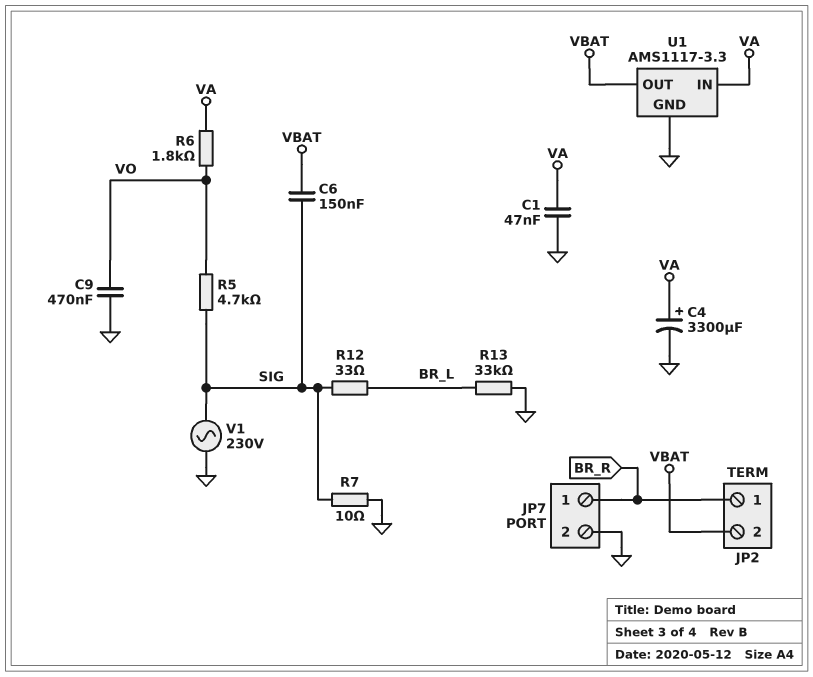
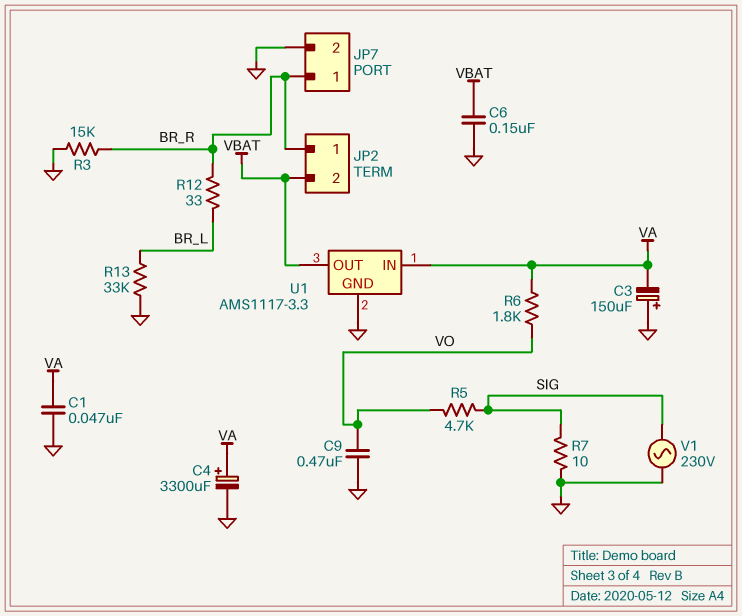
C3: none -> 150uF (plus GND, minus VA)
C6: 150nF (SIG, VBAT) -> 150nF (GND, VBAT)
R3: none -> 15k (BR_R, GND)
R12: 33 (BR_L, SIG) -> 33 (BR_L, BR_R)

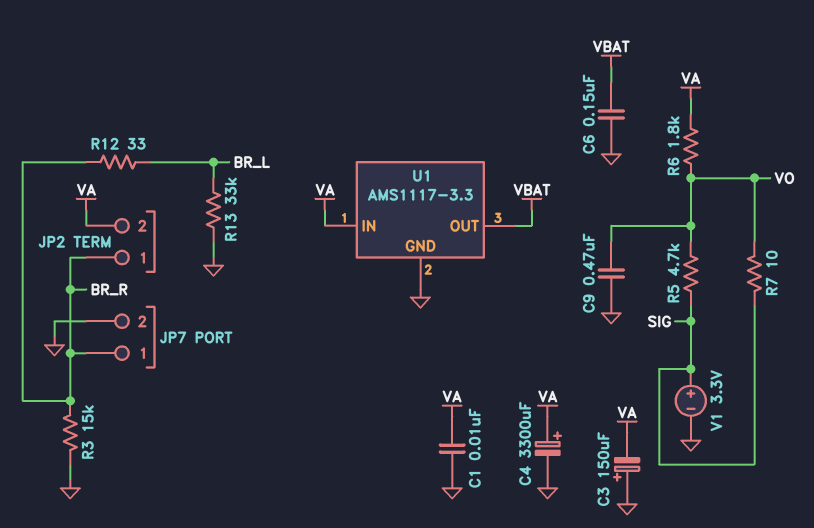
C1: 47nF (GND, VA) -> 10nF (GND, VA)
JP2 pin 2: VBAT -> VA
R7: 10 (GND, SIG) -> 10 (SIG, VO)
V1: AC 230V (GND, SIG) -> 3.3V (plus SIG, minus GND)

